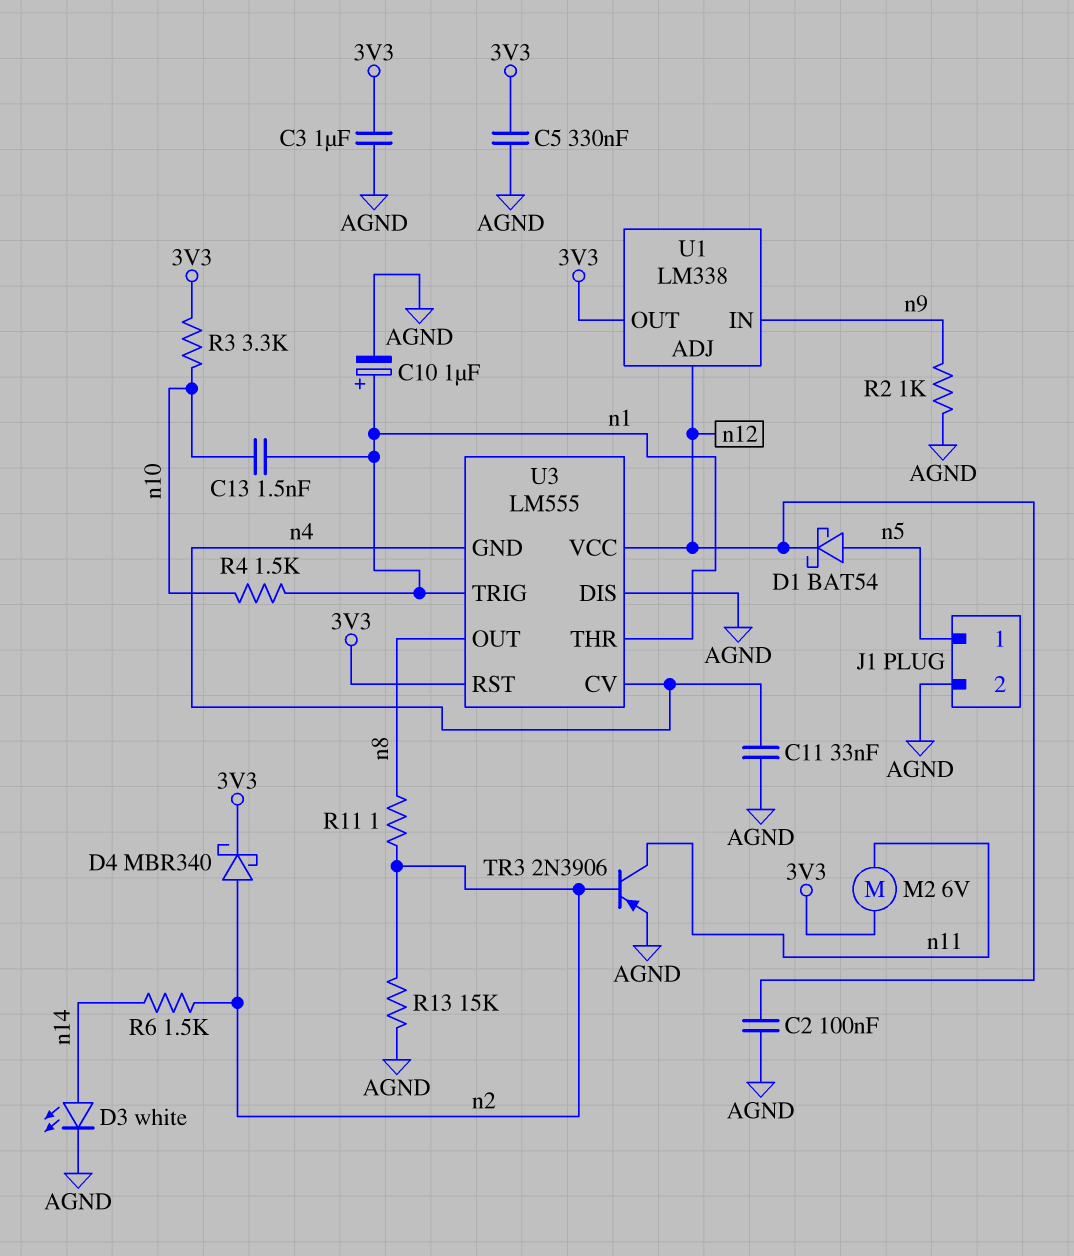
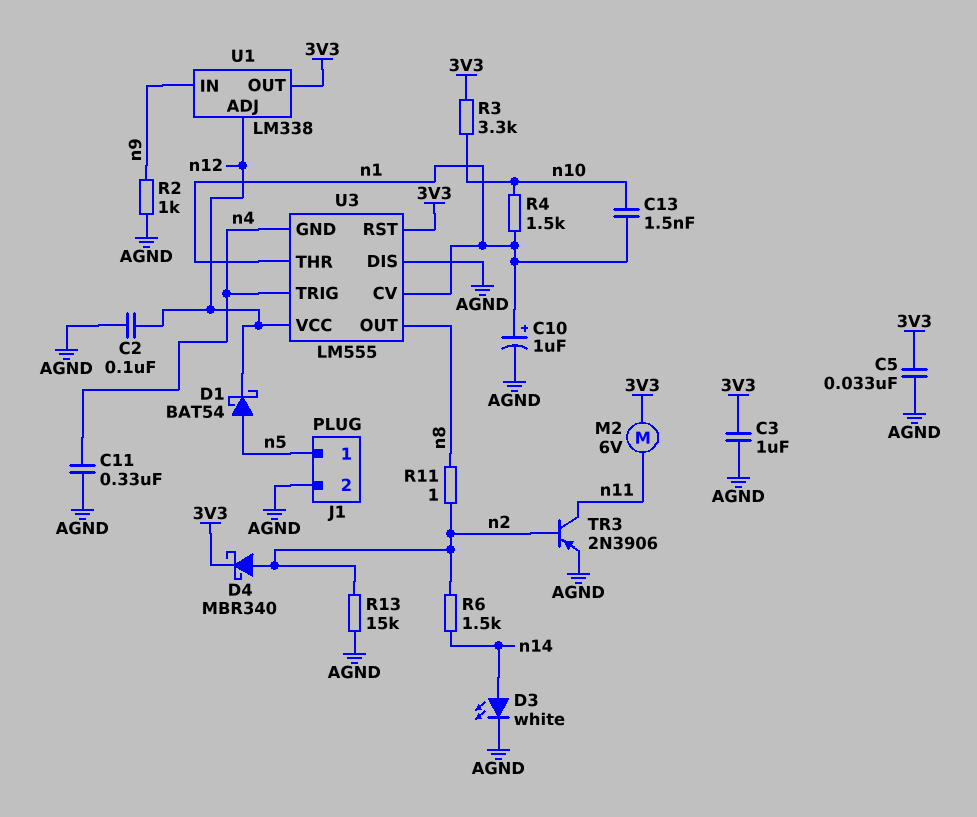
C5: 330nF (3V3, AGND) -> 33nF (3V3, AGND)
C11: 33nF (AGND, n4) -> 330nF (AGND, n4)
U3 pin CV: n4 -> n1
U3 pin TRIG: n1 -> n4

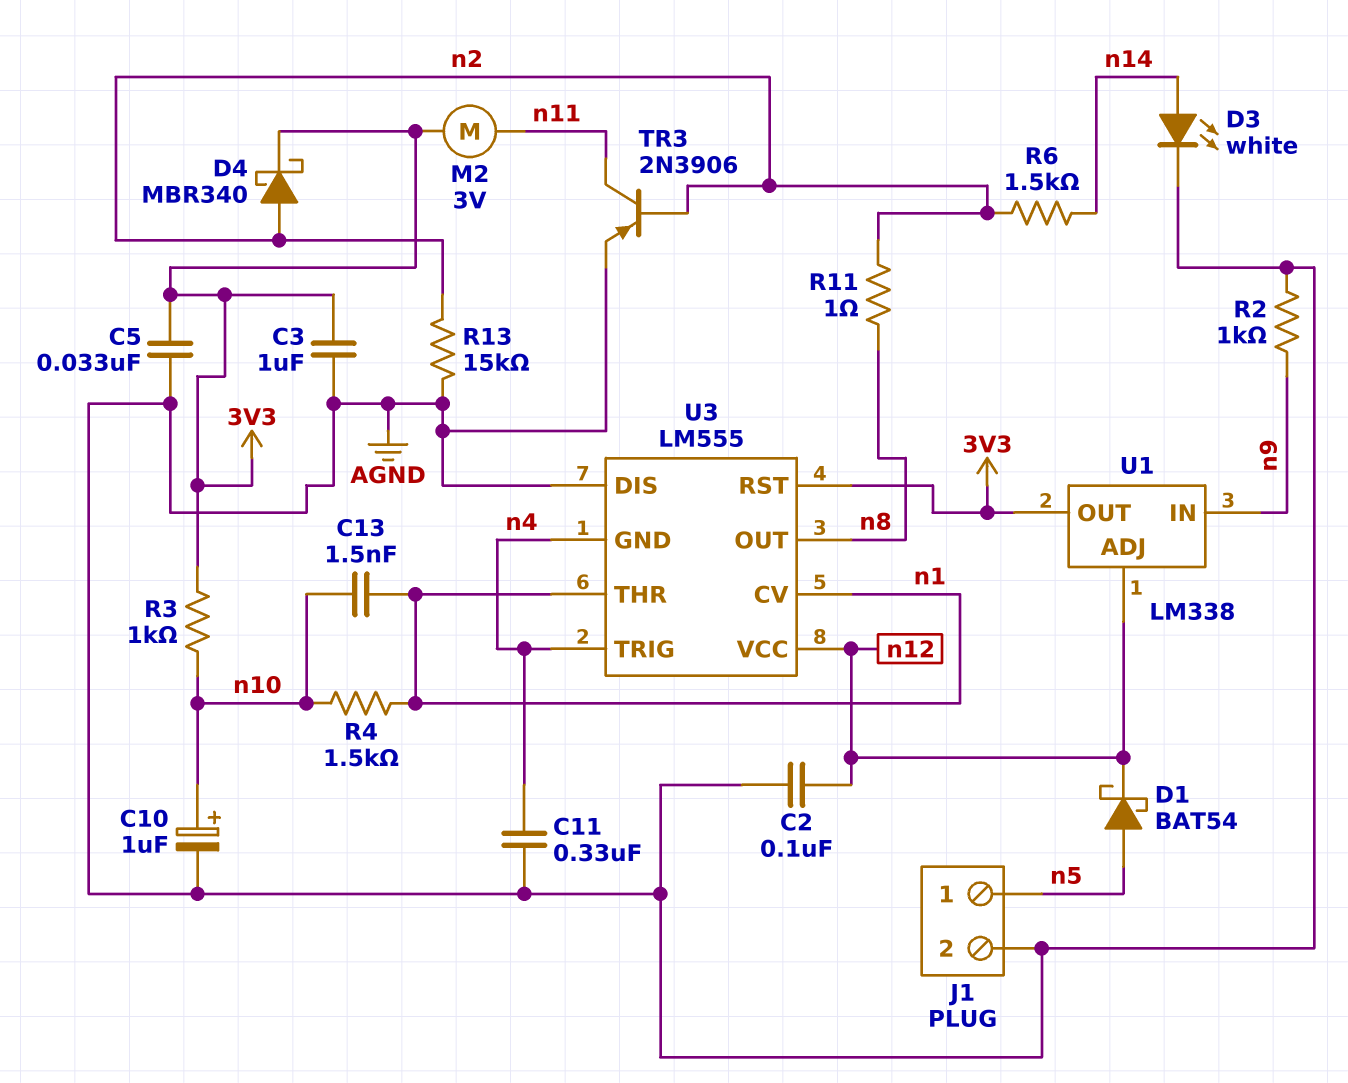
C10: 1uF (plus n1, minus AGND) -> 1uF (plus n10, minus AGND)
M2: motor 6V (3V3, n11) -> motor 3V (3V3, n11)
R3: 3.3k (3V3, n10) -> 1k (3V3, n10)

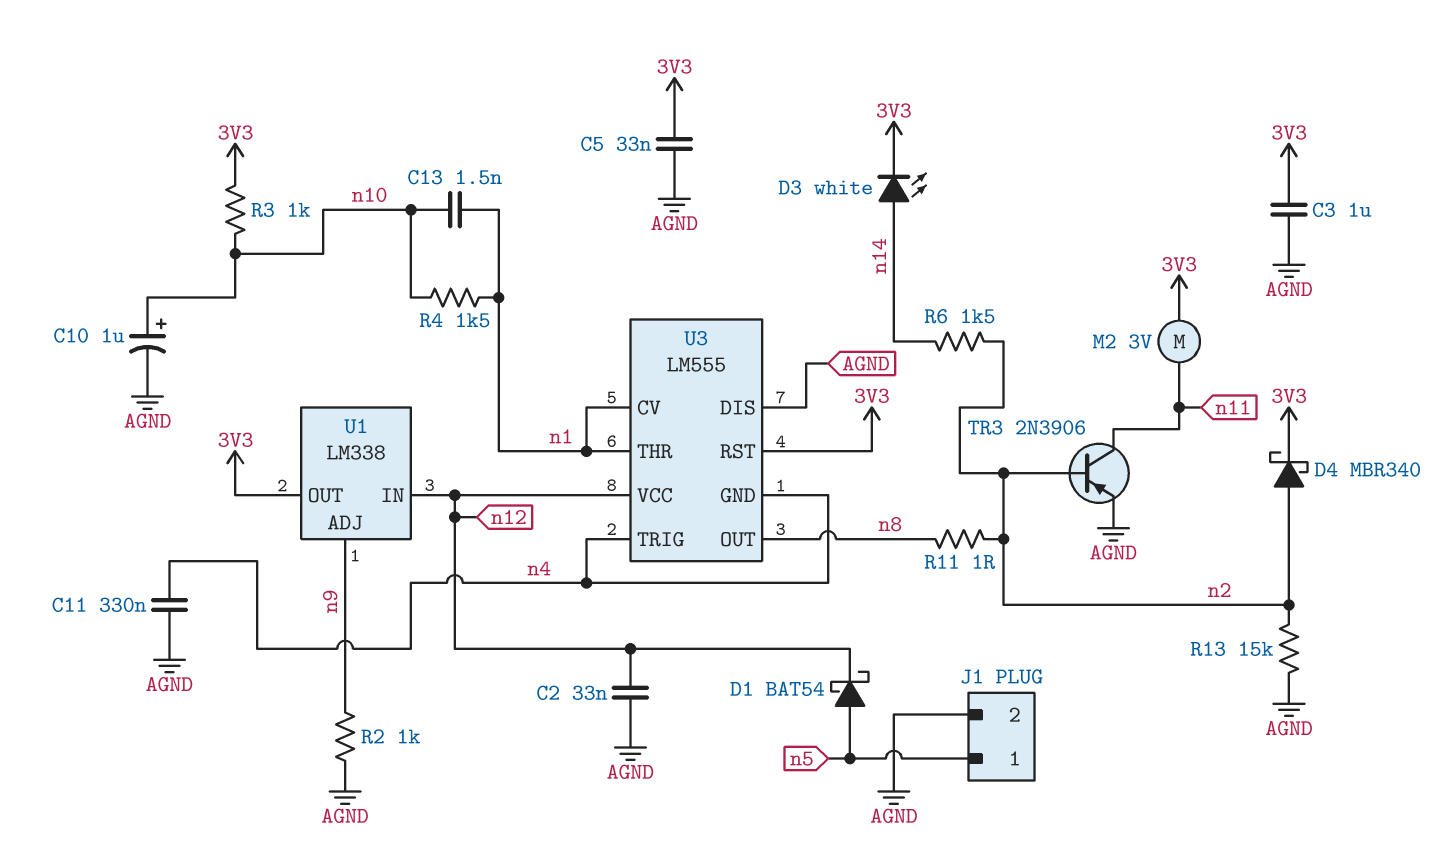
C2: 100nF (AGND, n12) -> 33nF (AGND, n12)
D3: LED white (A n14, K AGND) -> LED white (A n14, K 3V3)
U1 pin ADJ: n12 -> n9
U1 pin IN: n9 -> n12

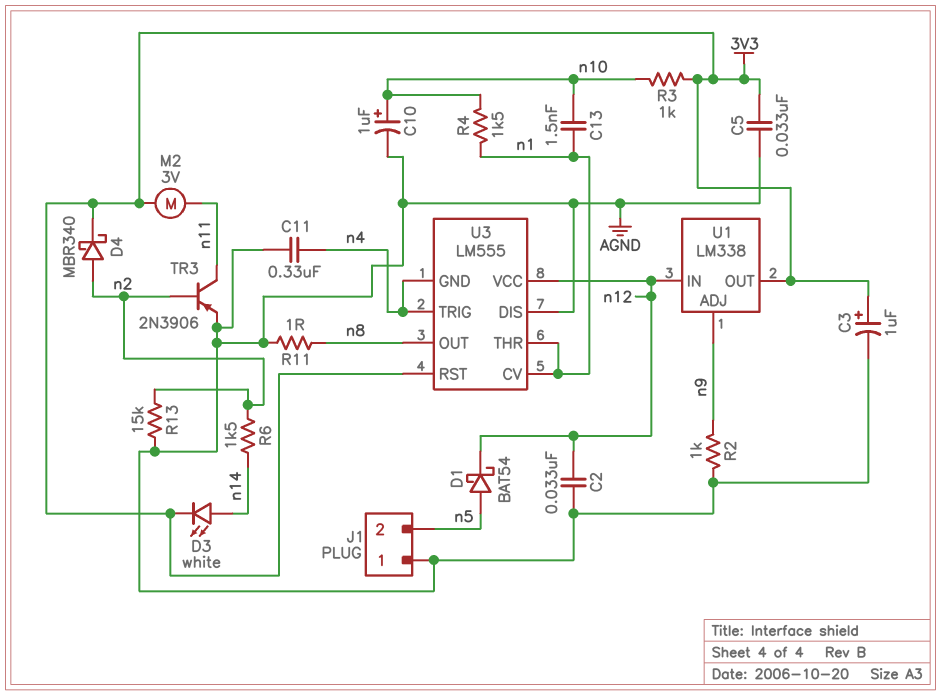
C3: 1uF (3V3, AGND) -> 1uF (plus 3V3, minus AGND)
J1 pin 1: n5 -> AGND
J1 pin 2: AGND -> n5
R11: 1 (n2, n8) -> 1 (AGND, n8)

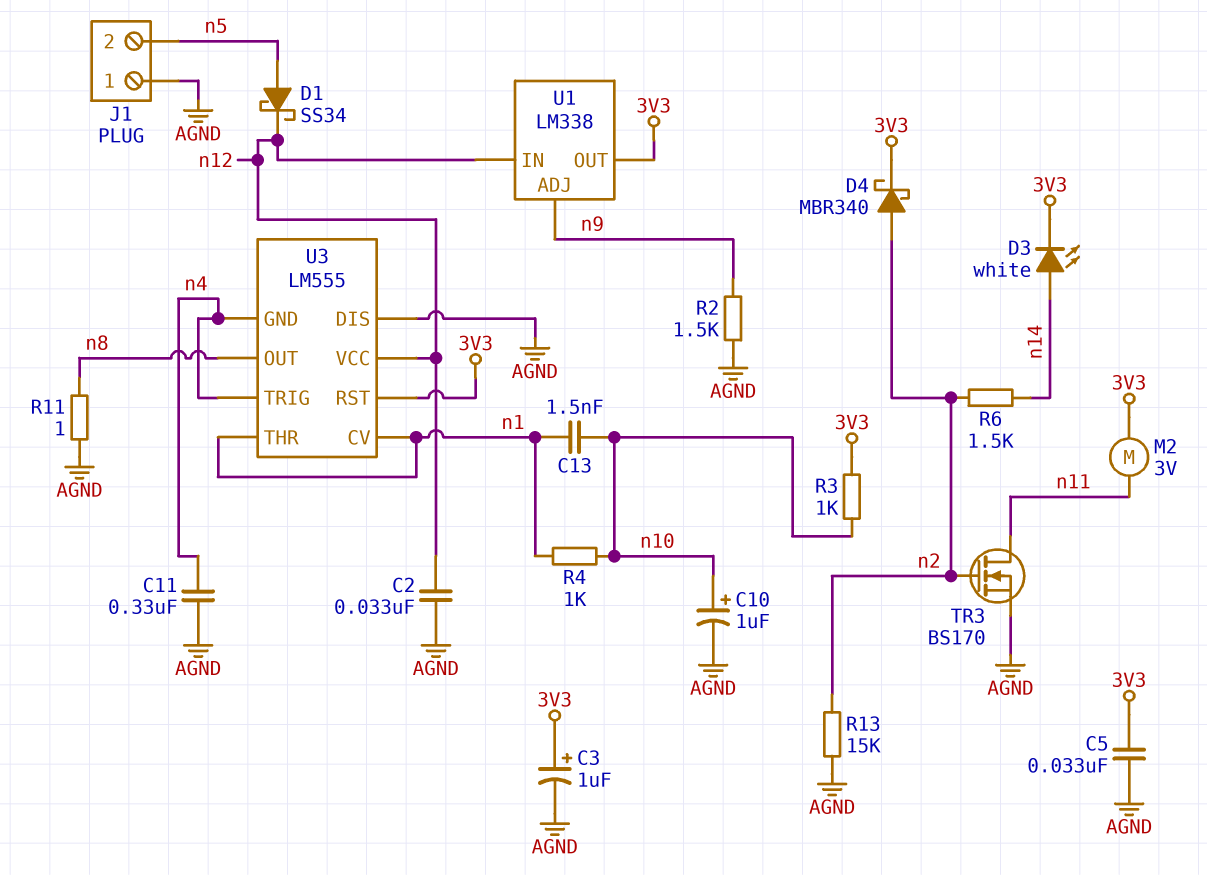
D1: schottky BAT54 (A n5, K n12) -> schottky SS34 (A n5, K n12)
R2: 1k (AGND, n9) -> 1.5k (AGND, n9)
R4: 1.5k (n1, n10) -> 1k (n1, n10)
TR3: PNP 2N3906 (B n2, C n11, E AGND) -> NMOS BS170 (G n2, D n11, S AGND)

